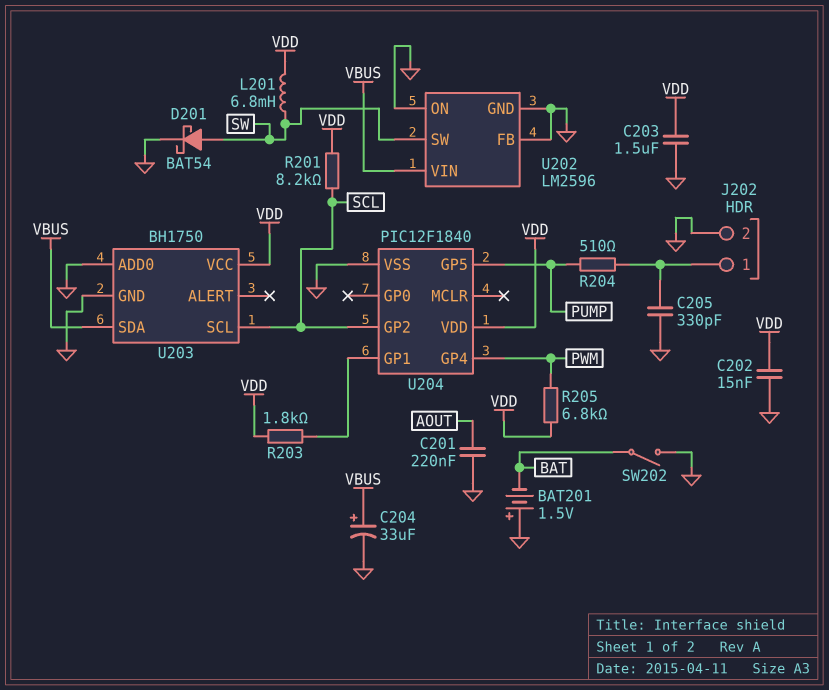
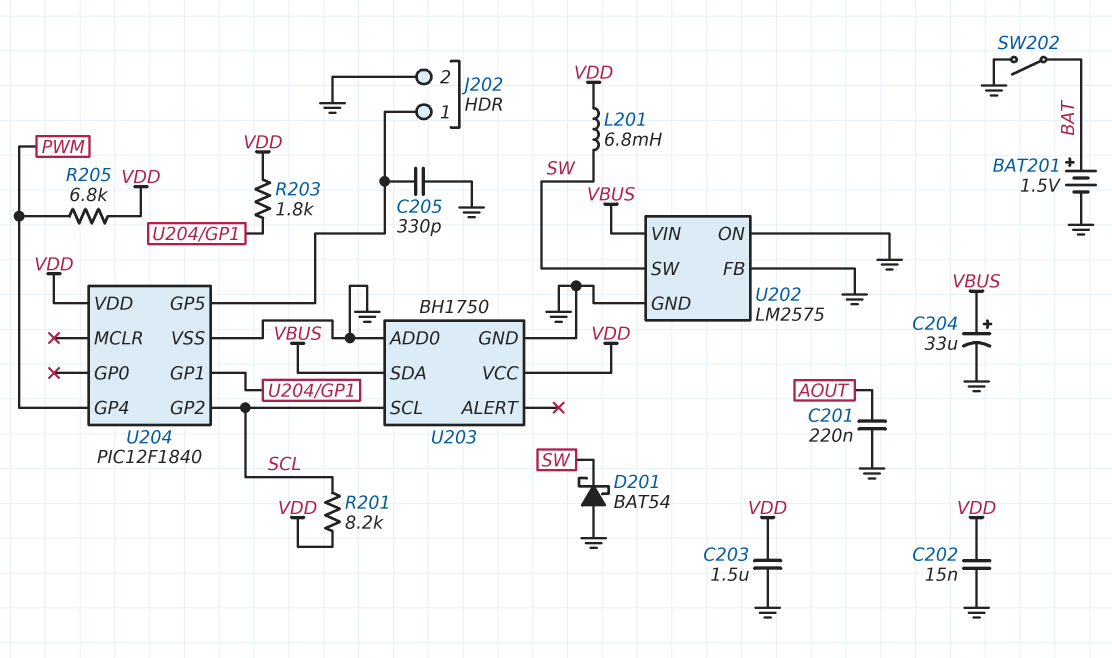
BAT201: 1.5V (plus GND, minus BAT) -> 1.5V (plus BAT, minus GND)
D201: schottky BAT54 (A SW, K GND) -> schottky BAT54 (A GND, K SW)
R204: 510 (J202/1, PUMP) -> none
U202: LM2596 -> LM2575
U204 pin GP5: PUMP -> J202/1

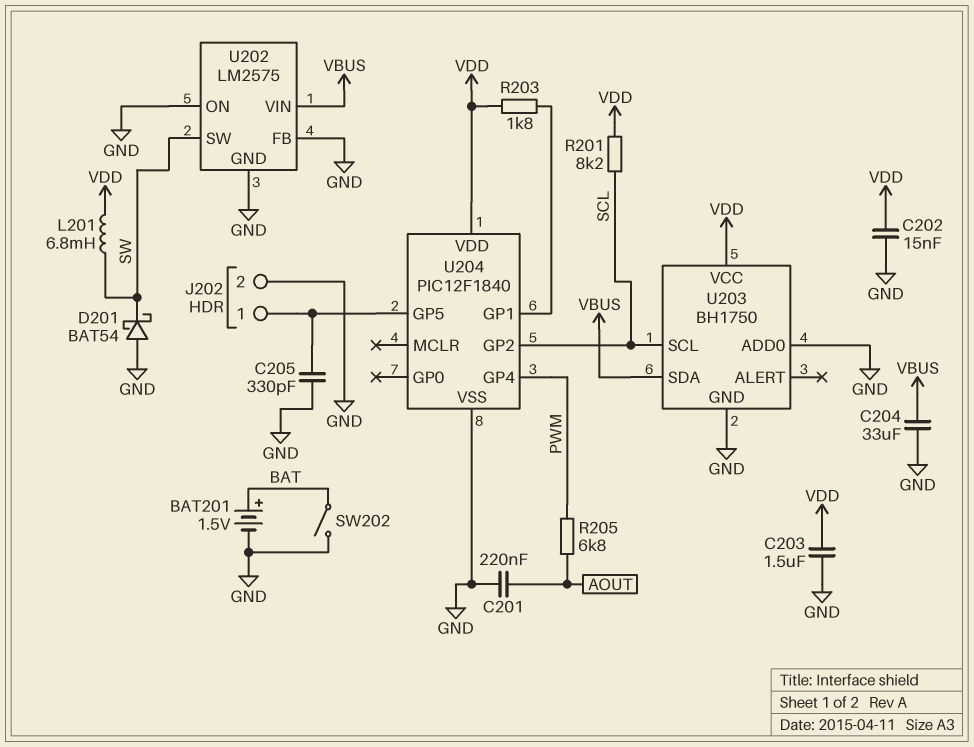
C204: 33uF (plus VBUS, minus GND) -> 33uF (GND, VBUS)
R205: 6.8k (PWM, VDD) -> 6.8k (AOUT, PWM)

